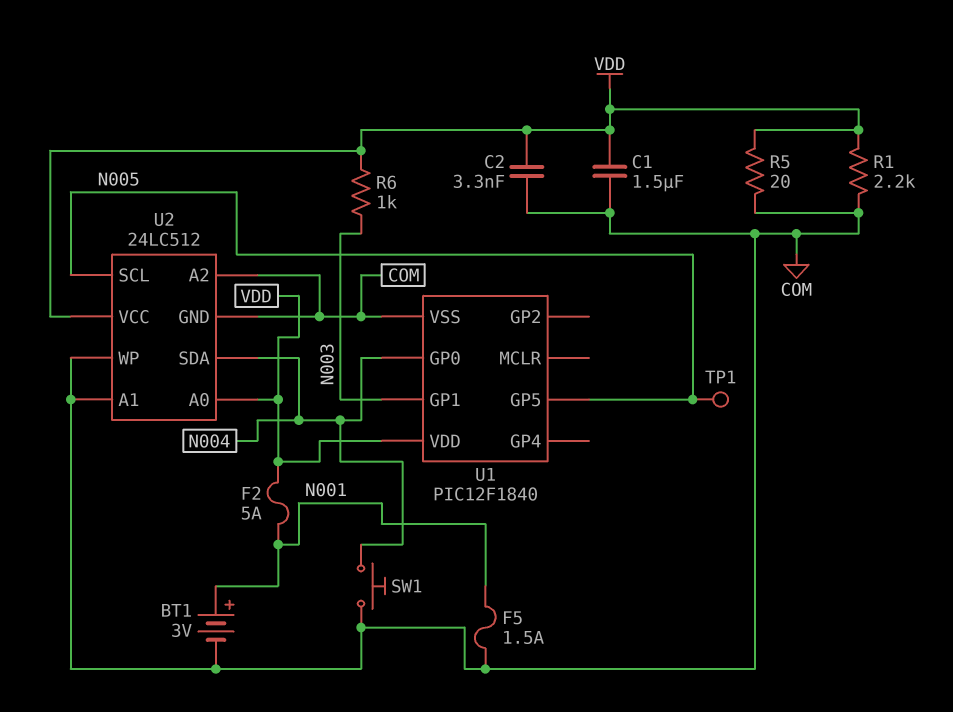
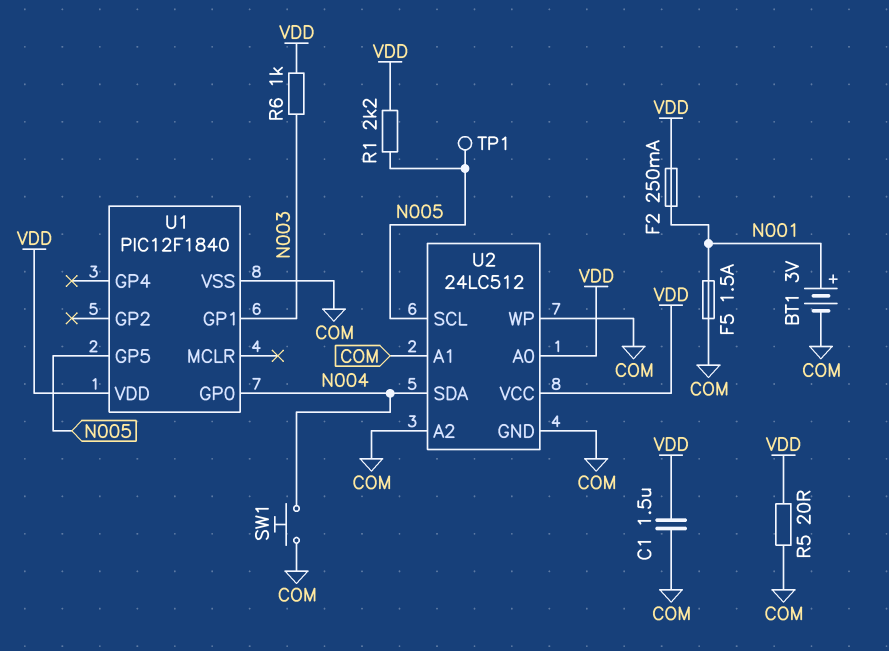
C2: 3.3nF (COM, VDD) -> none
F2: 5A (N001, VDD) -> 250mA (N001, VDD)
R1: 2.2k (COM, VDD) -> 2.2k (N005, VDD)

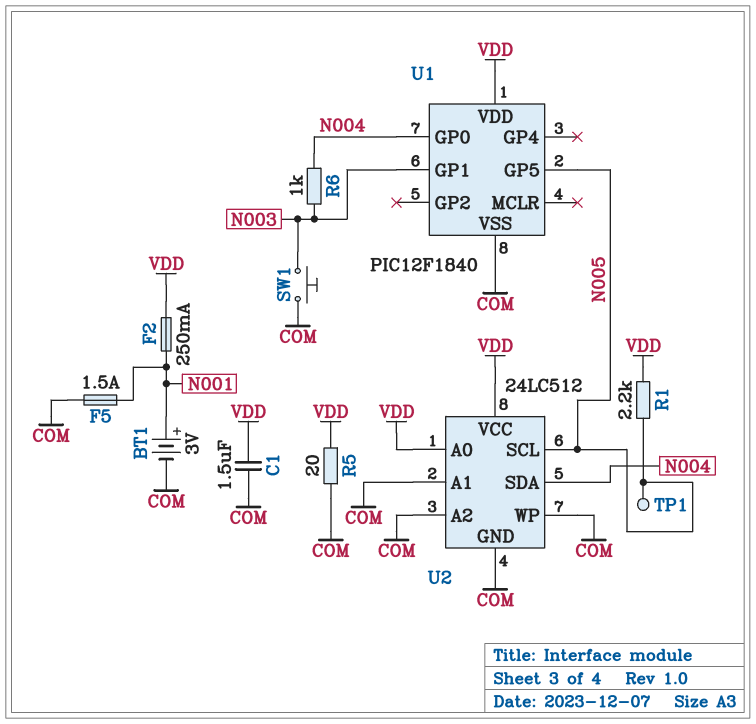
R6: 1k (N003, VDD) -> 1k (N003, N004)
SW1: button (COM, N004) -> button (COM, N003)

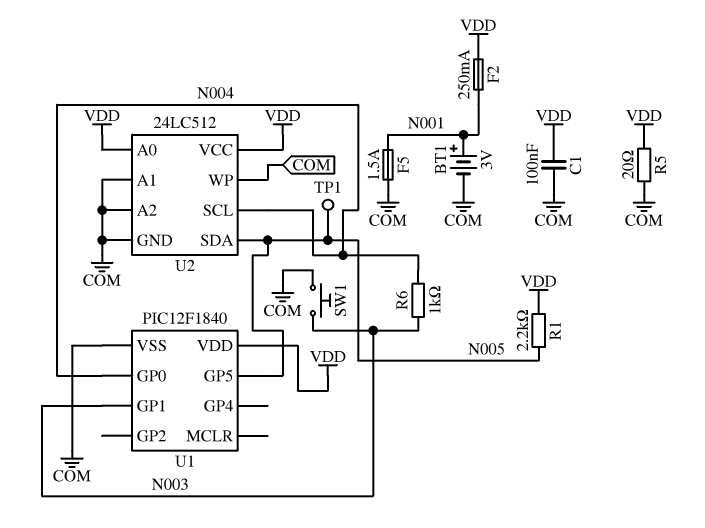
C1: 1.5uF (COM, VDD) -> 100nF (COM, VDD)
U2 pin SCL: N005 -> N004
U2 pin SDA: N004 -> N005

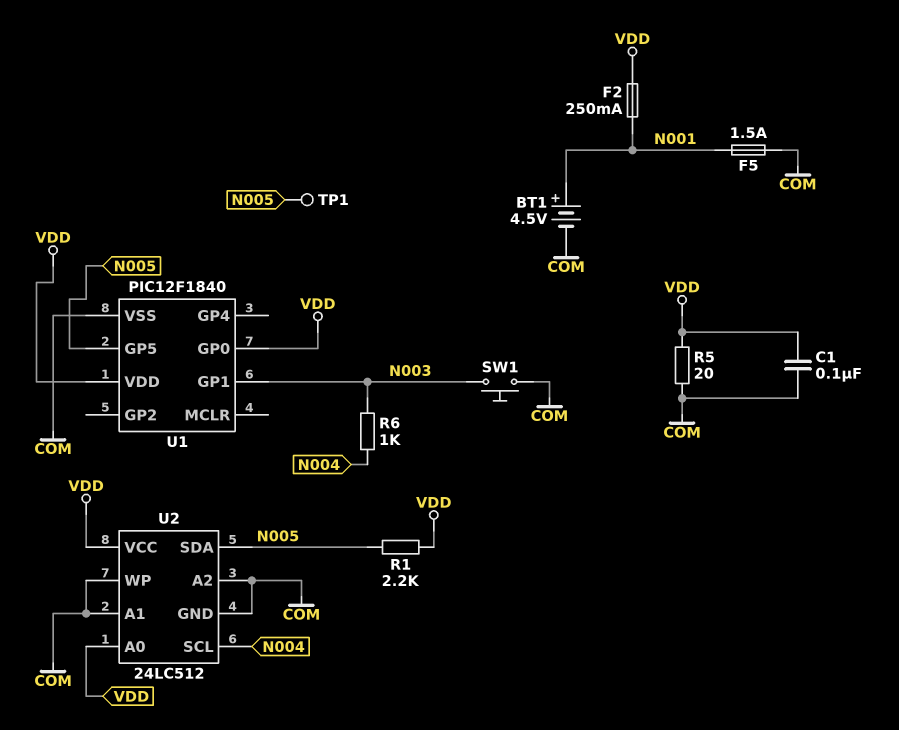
BT1: 3V (plus N001, minus COM) -> 4.5V (plus N001, minus COM)
U1 pin GP0: N004 -> VDD

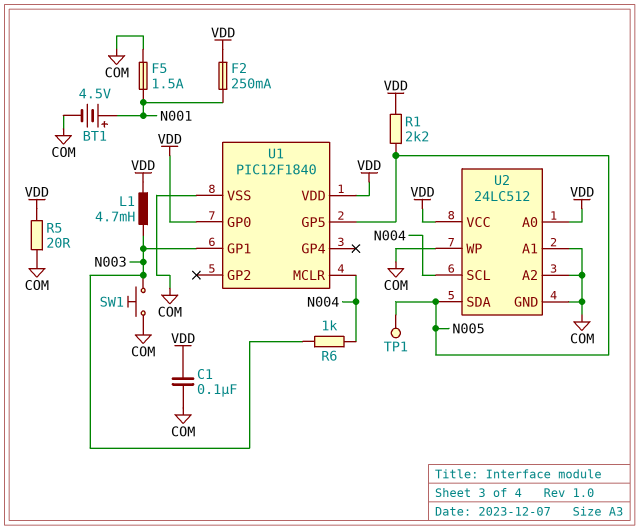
L1: none -> 4.7mH (N003, VDD)
U1 pin MCLR: none -> N004

